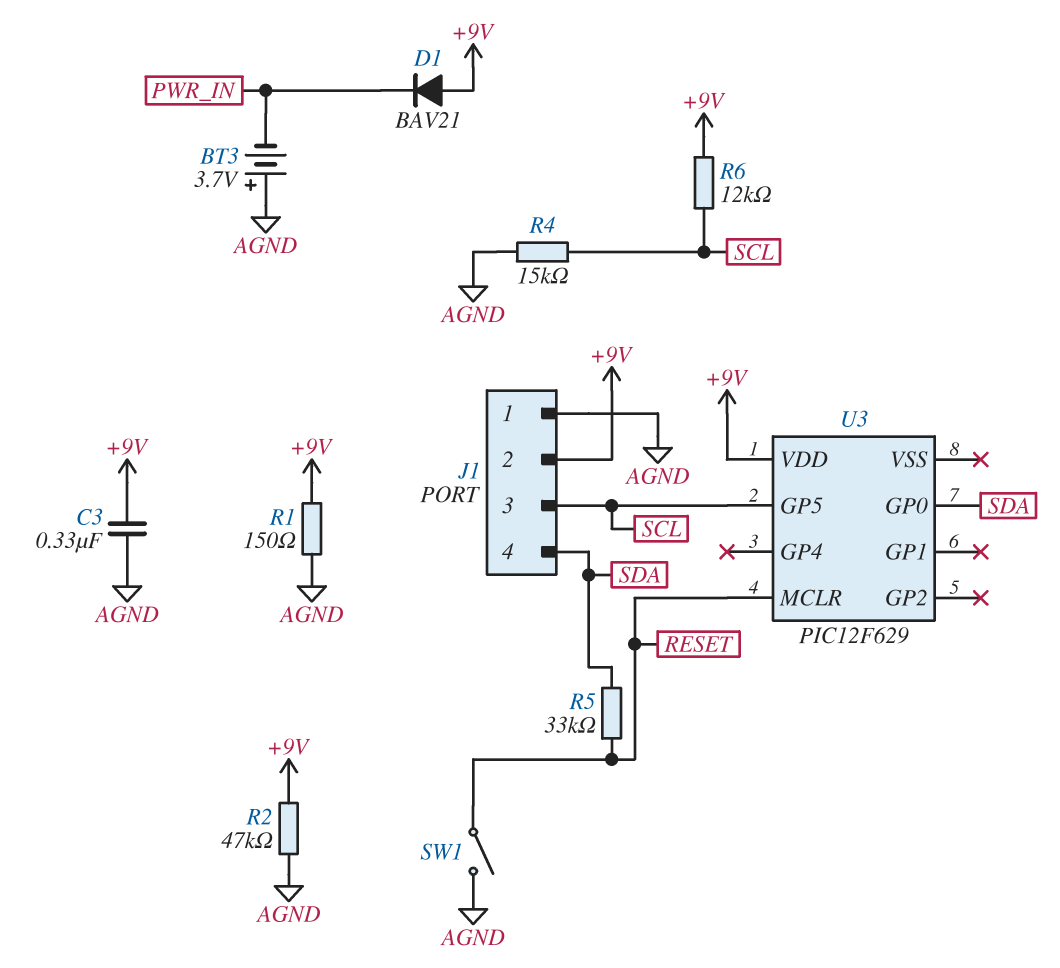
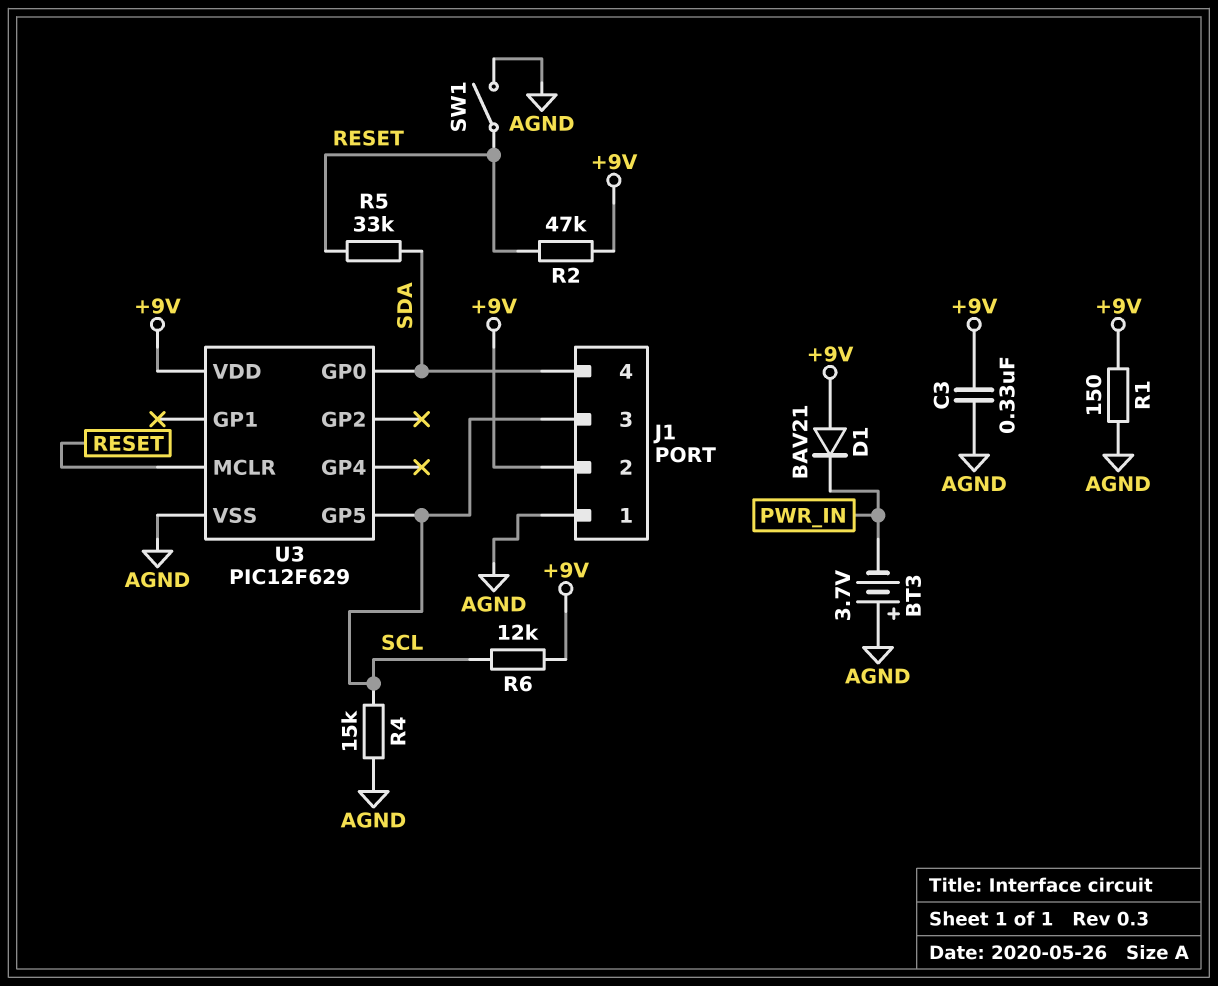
R2: 47k (+9V, AGND) -> 47k (+9V, RESET)
U3 pin VSS: none -> AGND

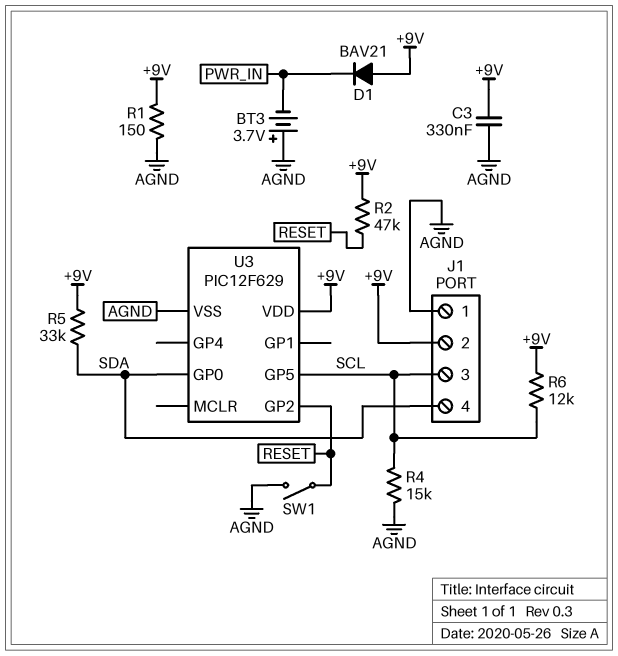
R5: 33k (RESET, SDA) -> 33k (+9V, SDA)
U3 pin GP2: none -> RESET
U3 pin MCLR: RESET -> none

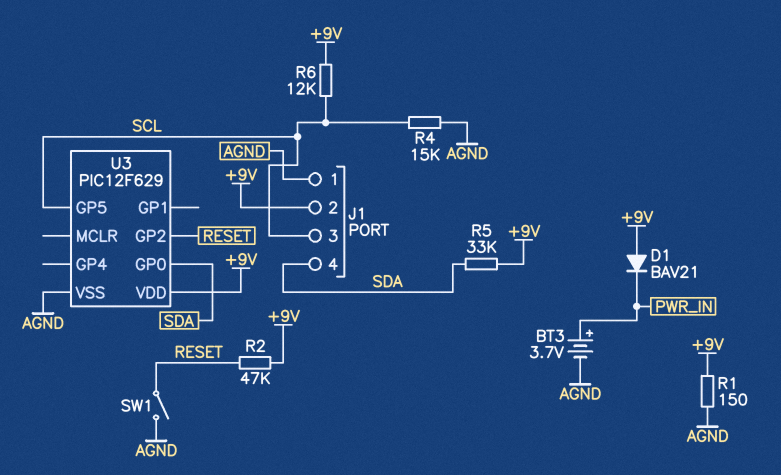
BT3: 3.7V (plus AGND, minus PWR_IN) -> 3.7V (plus PWR_IN, minus AGND)
C3: 330nF (+9V, AGND) -> none

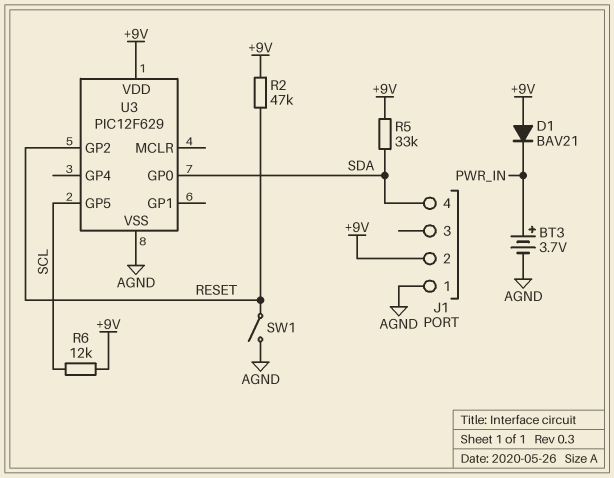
J1 pin 3: SCL -> none
R1: 150 (+9V, AGND) -> none
R4: 15k (AGND, SCL) -> none

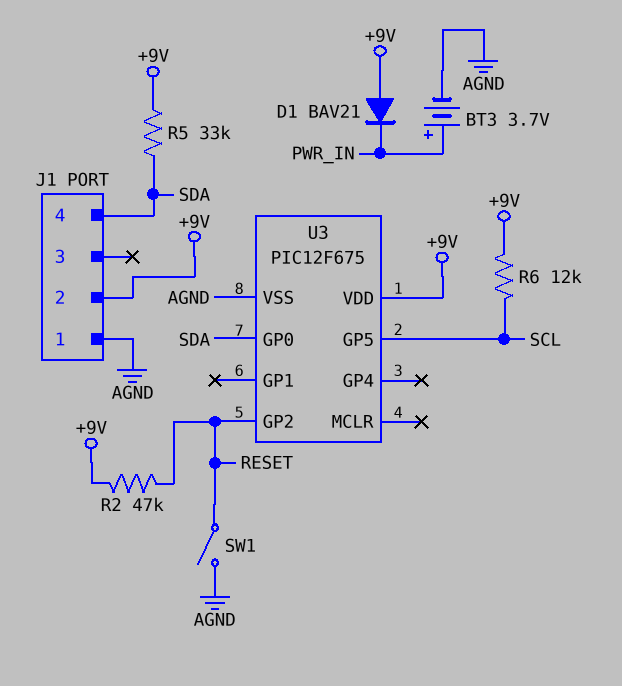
U3: PIC12F629 -> PIC12F675

